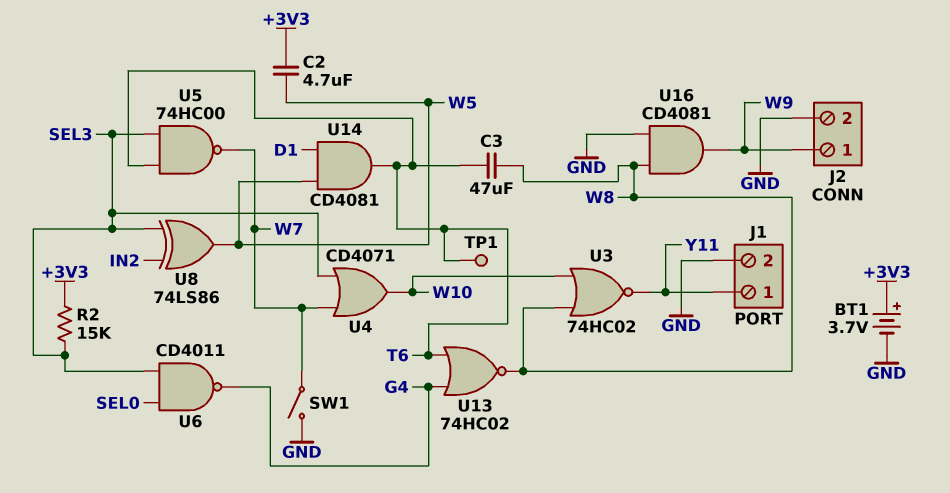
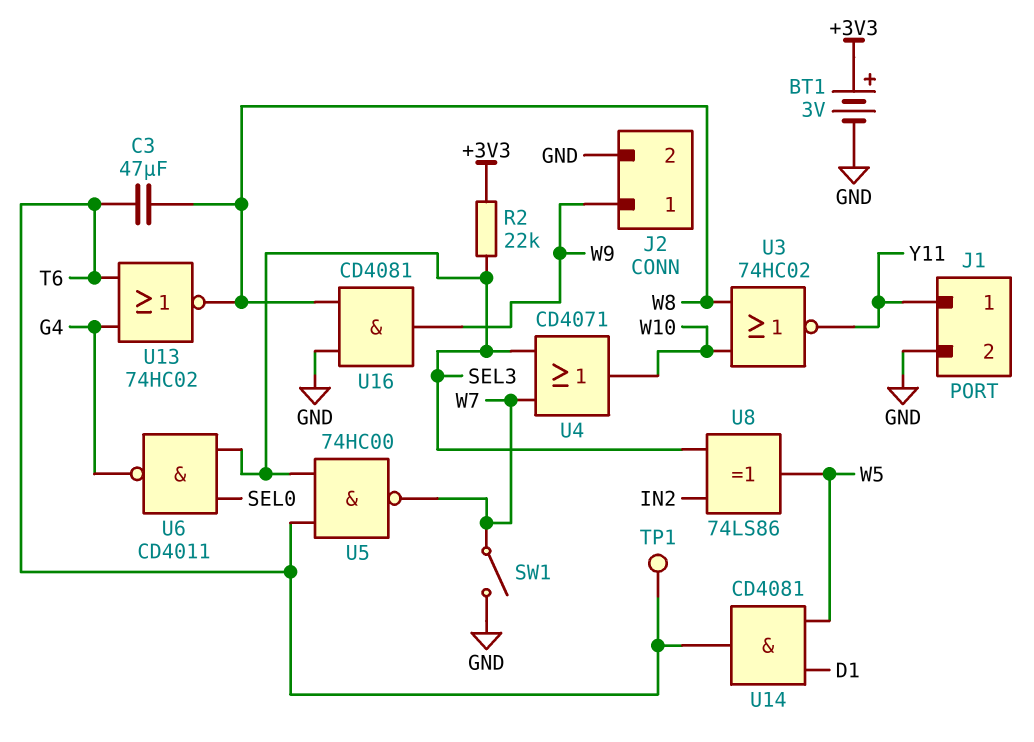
BT1: 3.7V (plus +3V3, minus GND) -> 3V (plus +3V3, minus GND)
C2: 4.7uF (+3V3, W5) -> none
R2: 15k (+3V3, SEL3) -> 22k (+3V3, SEL3)

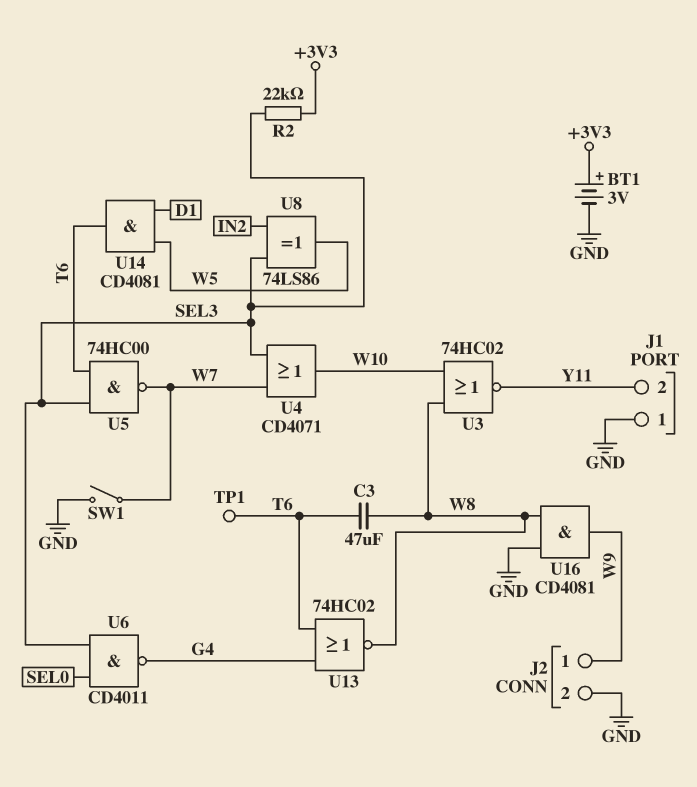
J1 pin 1: Y11 -> GND
J1 pin 2: GND -> Y11

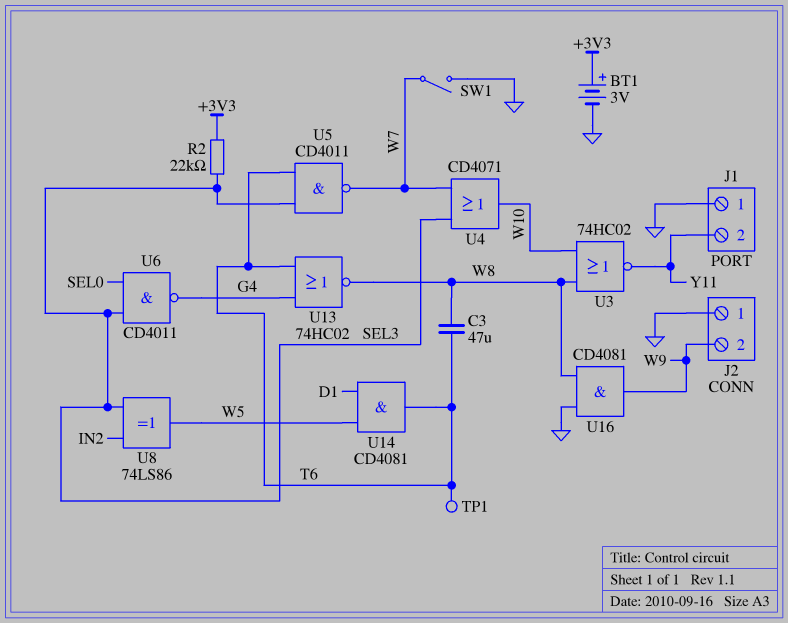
J2 pin 1: W9 -> GND
J2 pin 2: GND -> W9
U5: NAND 74HC00 (in SEL3, in T6, out W7) -> NAND CD4011 (in SEL3, in T6, out W7)

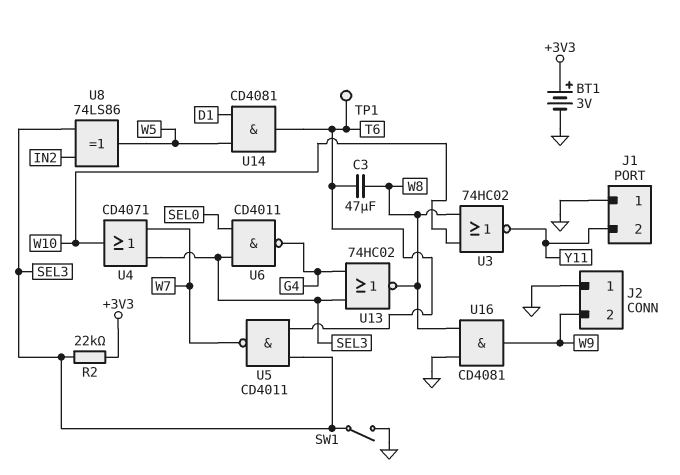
SW1: switch (GND, W7) -> switch (GND, SEL3)
U13: NOR 74HC02 (in G4, in T6, out W8) -> NOR 74HC02 (in G4, in SEL3, out W8)

